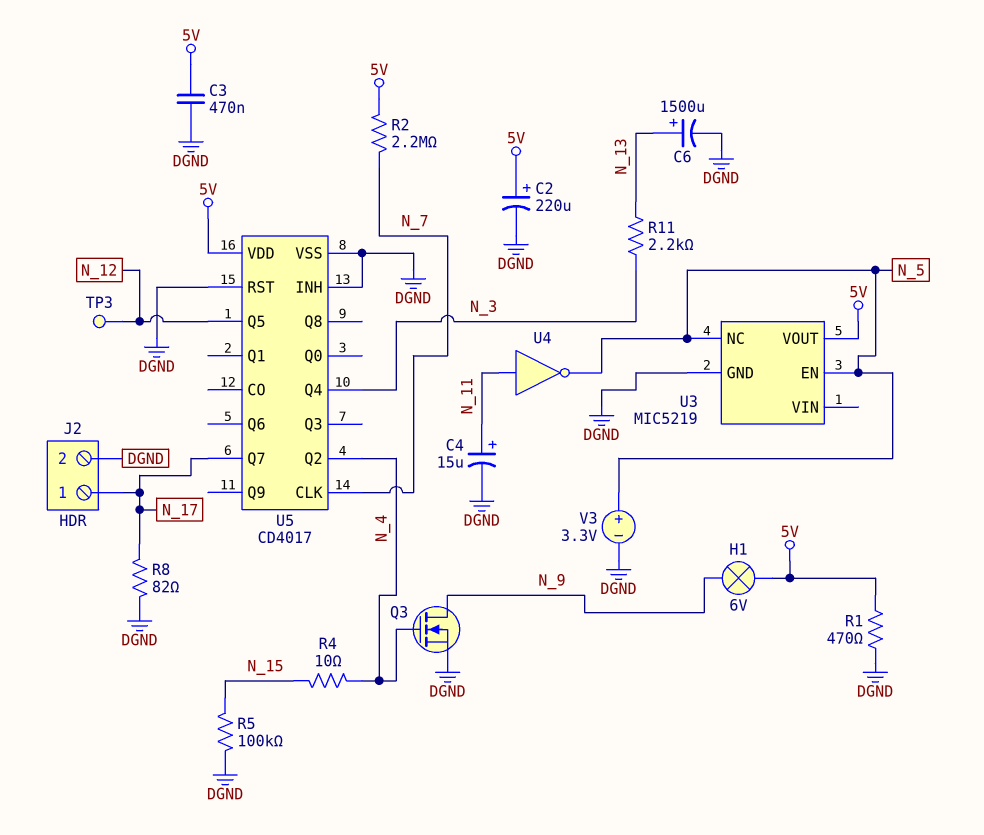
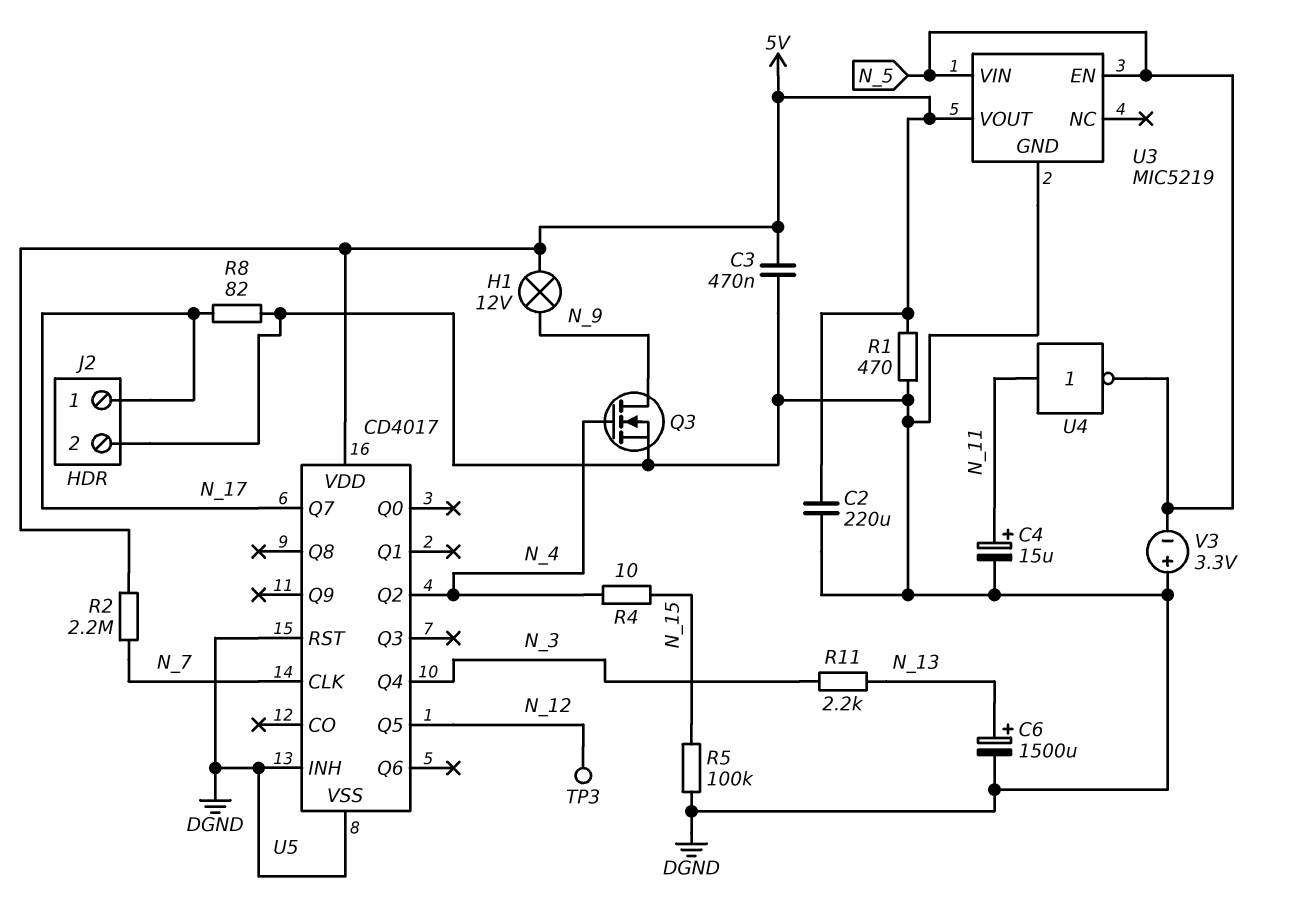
C2: 220uF (plus 5V, minus DGND) -> 220uF (5V, DGND)
H1: lamp 6V (5V, N_9) -> lamp 12V (5V, N_9)
U3 pin NC: N_5 -> none
U3 pin VIN: none -> N_5
V3: 3.3V (plus N_5, minus DGND) -> 3.3V (plus DGND, minus N_5)

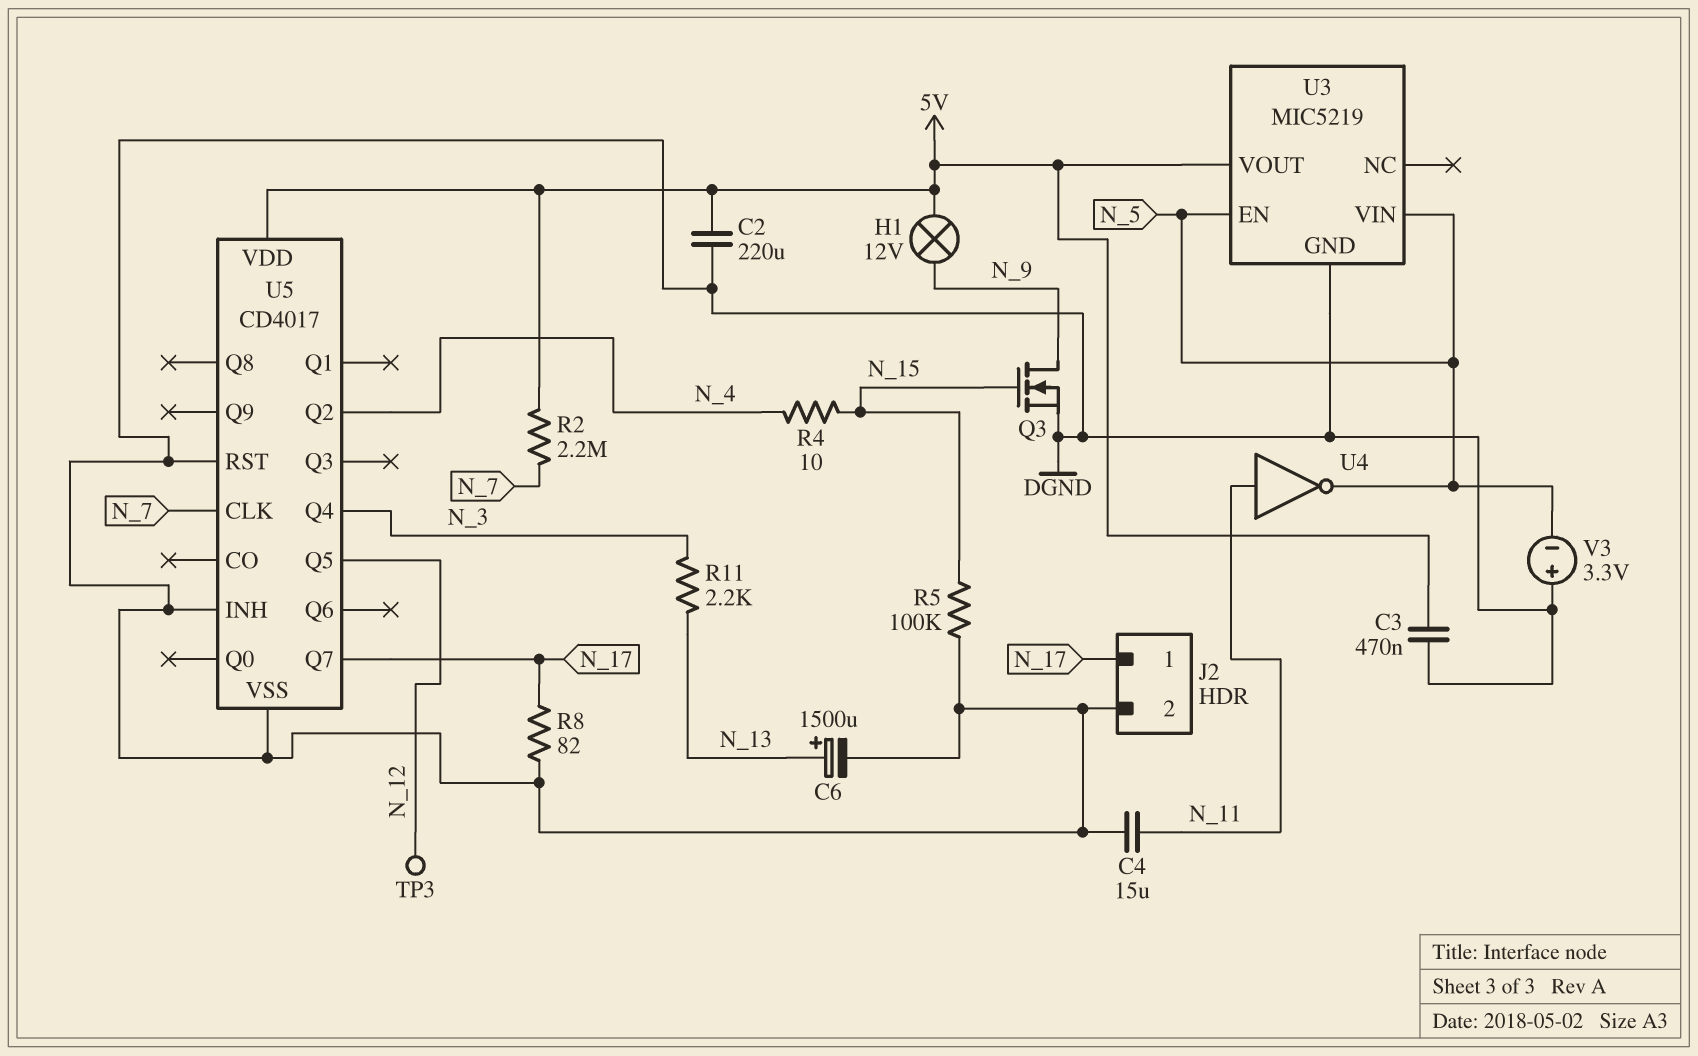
C4: 15uF (plus N_11, minus DGND) -> 15uF (DGND, N_11)
Q3: NMOS (G N_4, D N_9, S DGND) -> NMOS (G N_15, D N_9, S DGND)
R1: 470 (5V, DGND) -> none

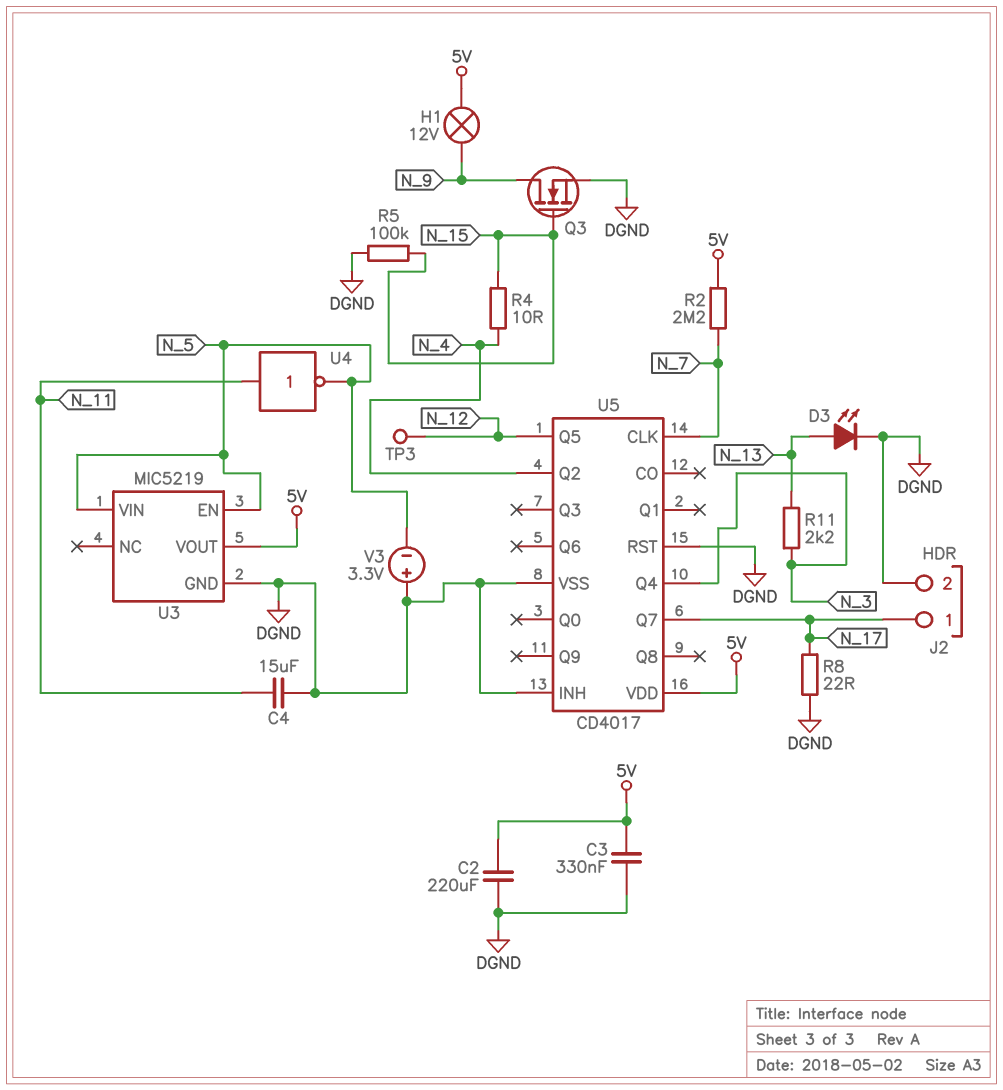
C3: 470nF (5V, DGND) -> 330nF (5V, DGND)
C6: 1500uF (plus N_13, minus DGND) -> none
D3: none -> LED (A N_13, K DGND)
R8: 82 (DGND, N_17) -> 22 (DGND, N_17)

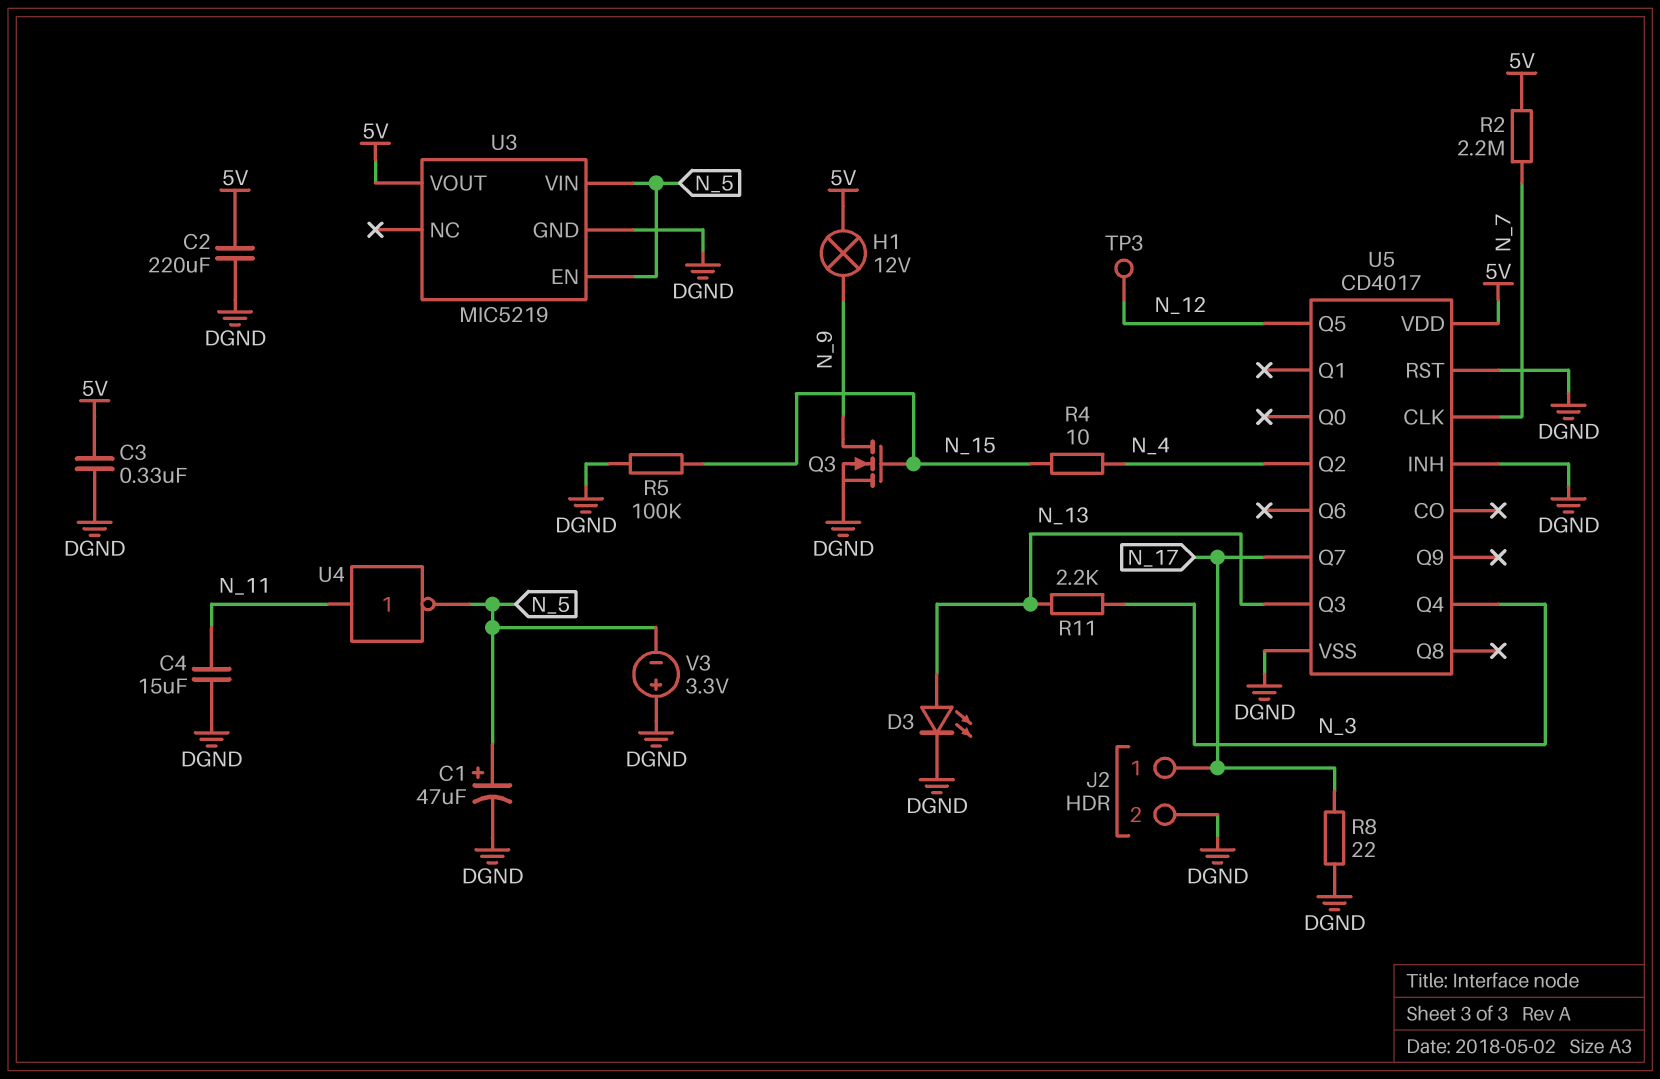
C1: none -> 47uF (plus N_5, minus DGND)
U5 pin Q3: none -> N_13

